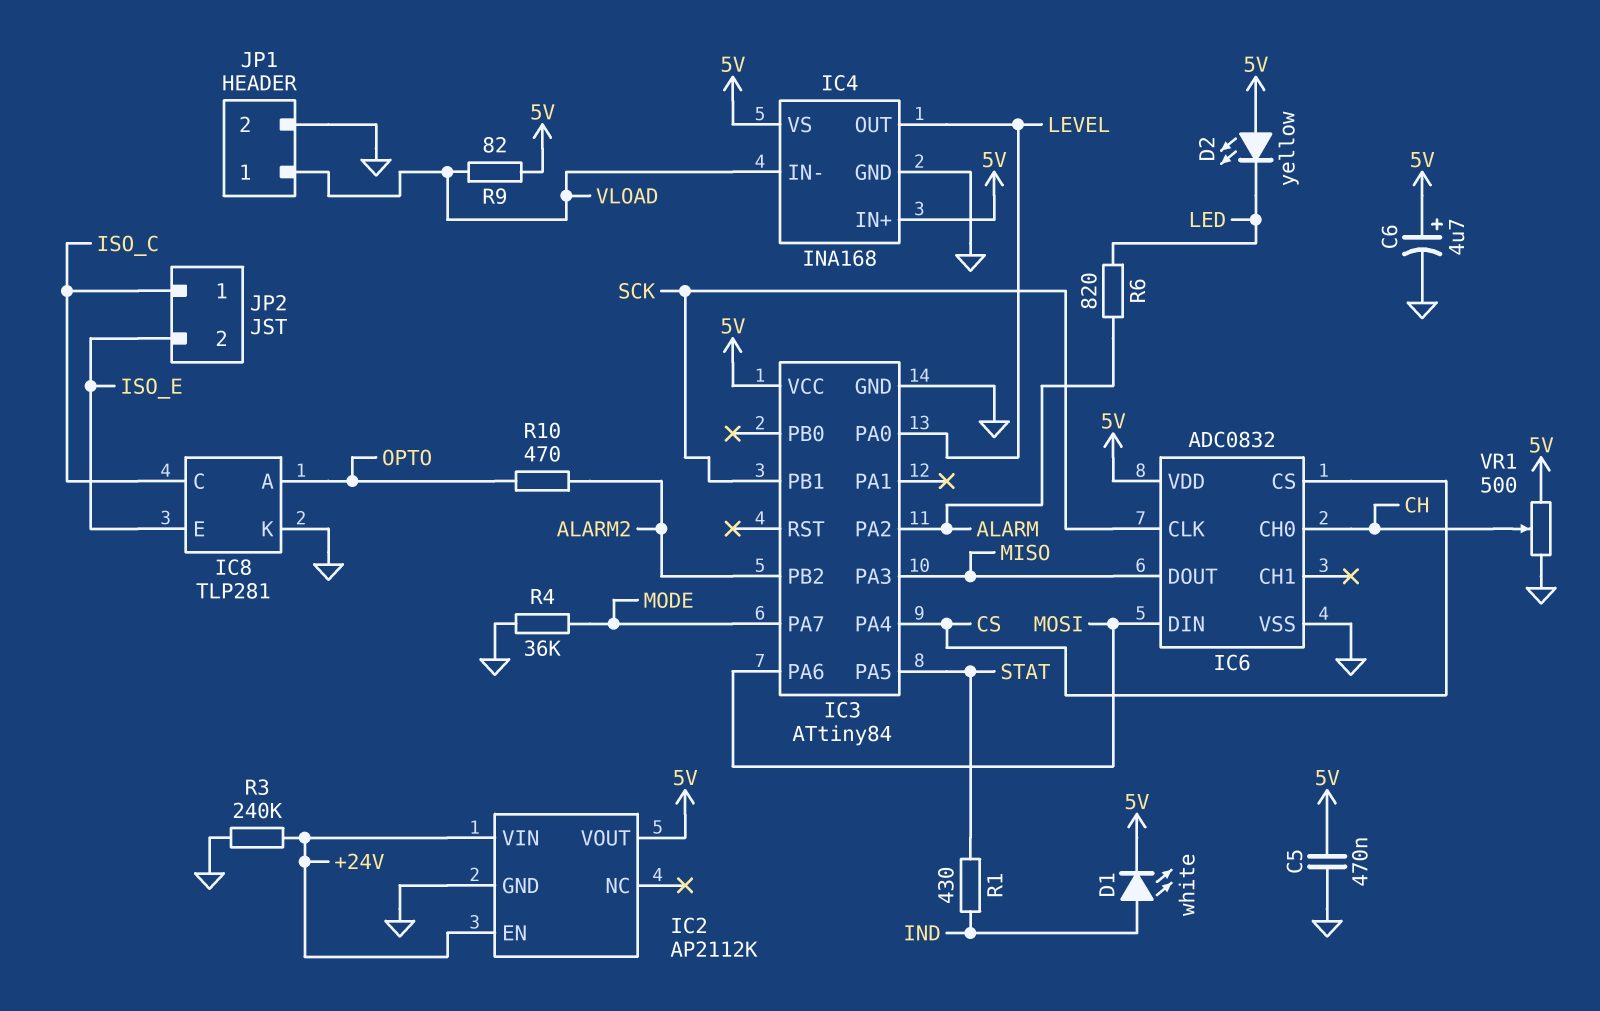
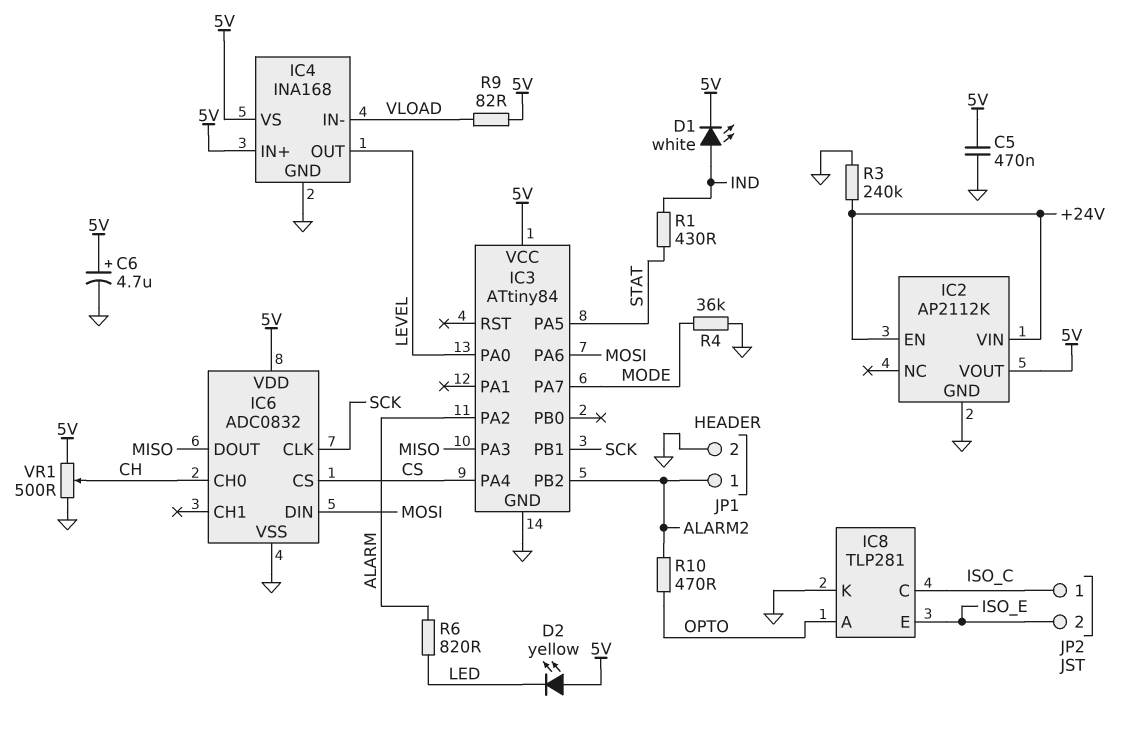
JP1 pin 1: VLOAD -> ALARM2

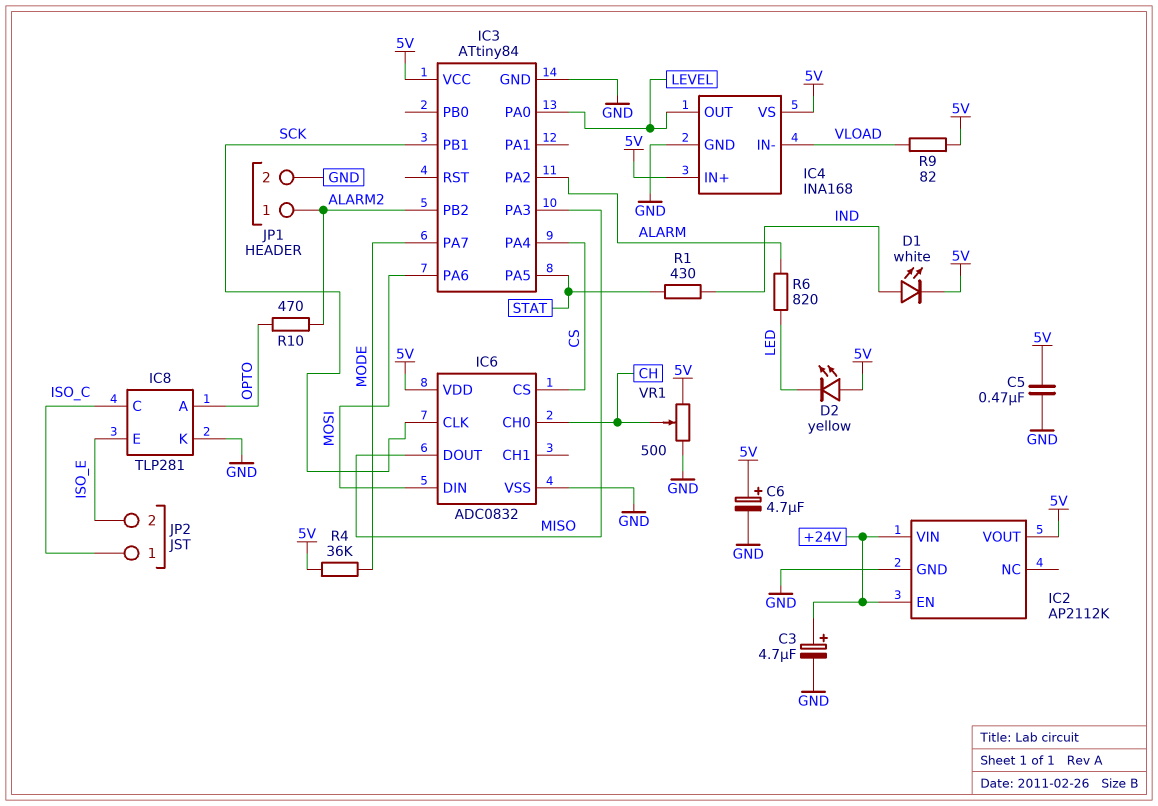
C3: none -> 4.7uF (plus +24V, minus GND)
R3: 240k (+24V, GND) -> none
R4: 36k (GND, MODE) -> 36k (5V, MODE)

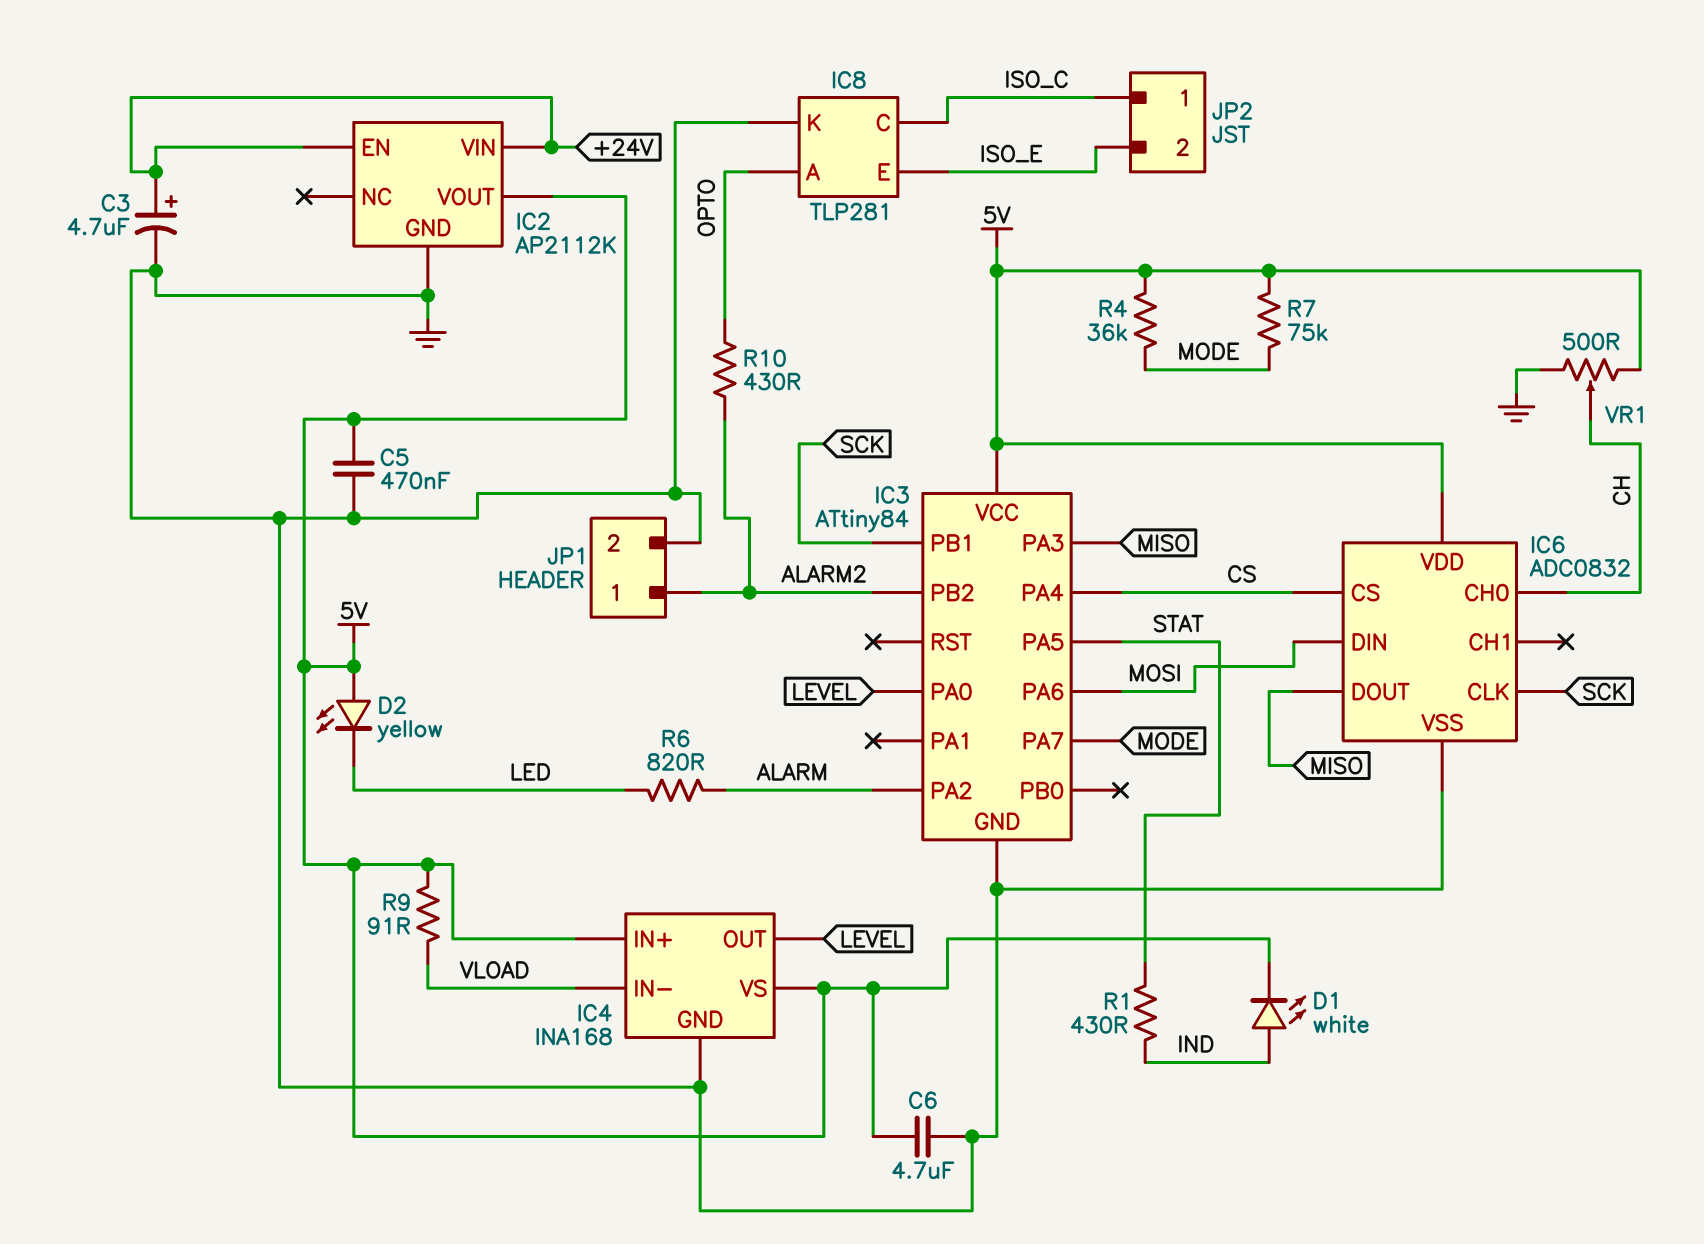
C6: 4.7uF (plus 5V, minus GND) -> 4.7uF (5V, GND)
R7: none -> 75k (5V, MODE)
R9: 82 (5V, VLOAD) -> 91 (5V, VLOAD)
R10: 470 (ALARM2, OPTO) -> 430 (ALARM2, OPTO)

